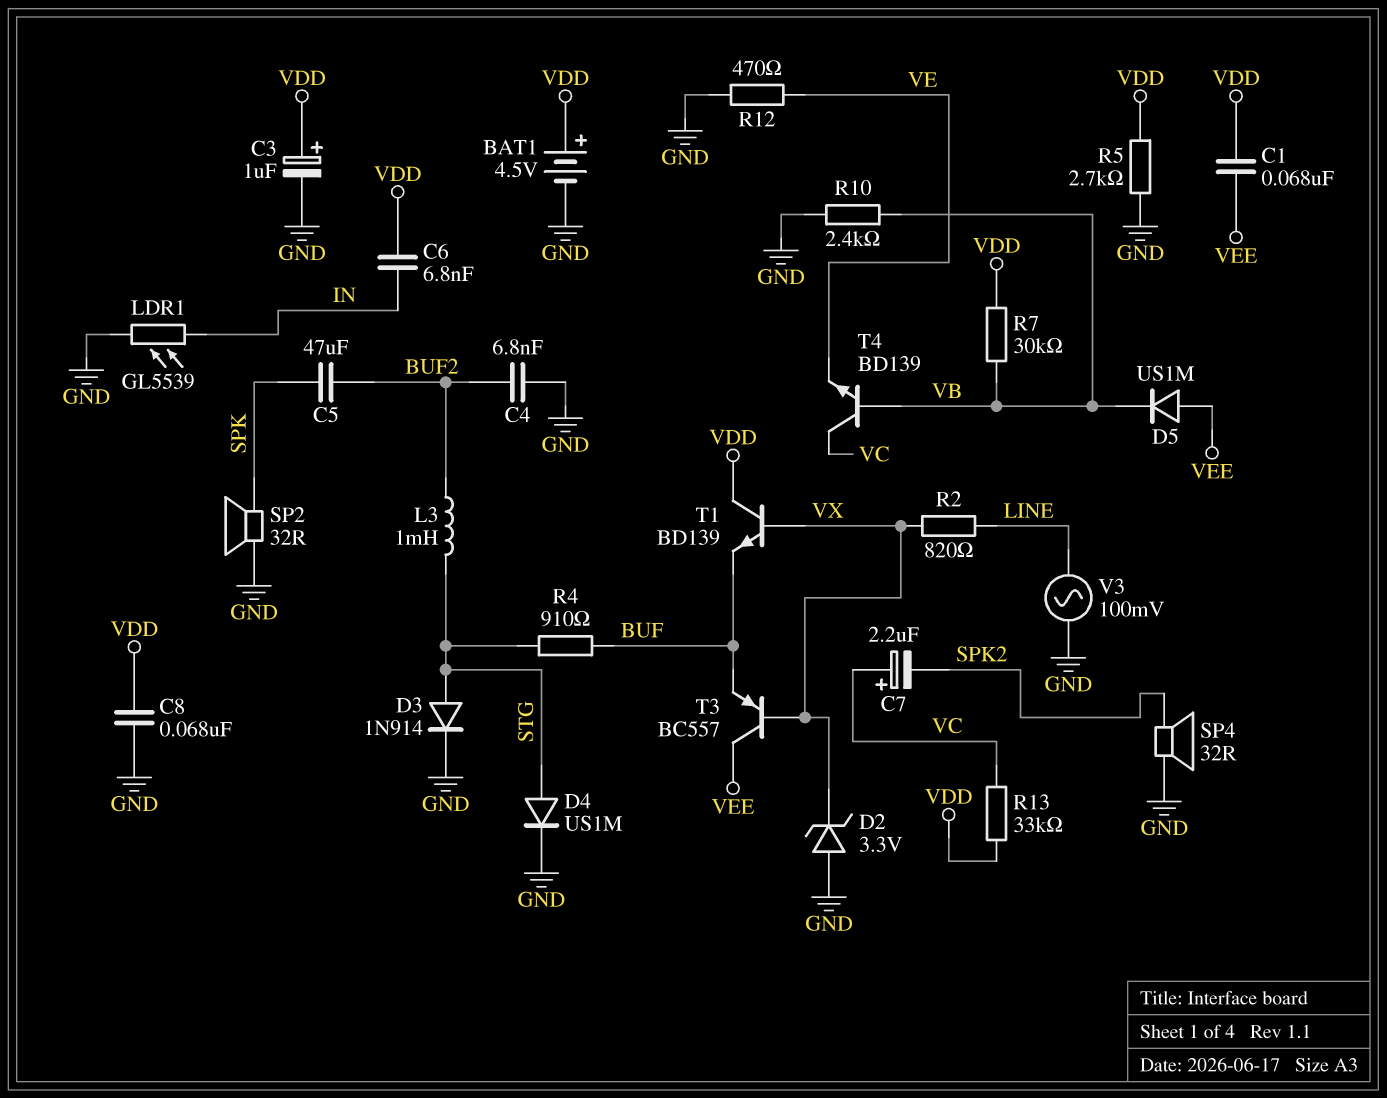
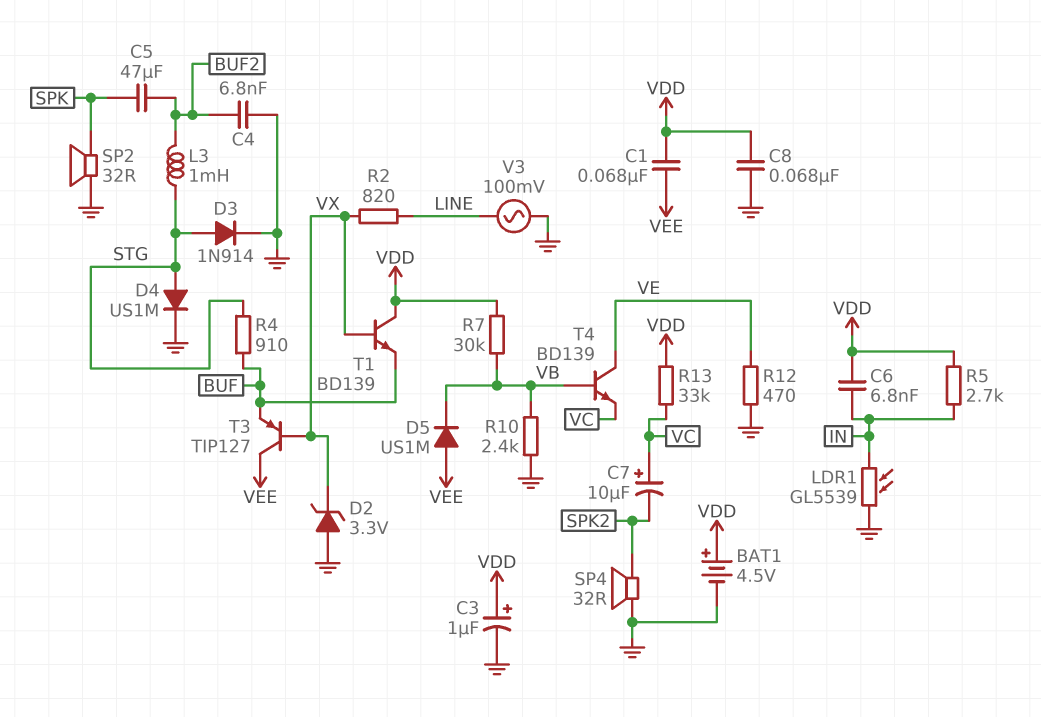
C7: 2.2uF (plus VC, minus SPK2) -> 10uF (plus VC, minus SPK2)
R5: 2.7k (GND, VDD) -> 2.7k (IN, VDD)
T3: PNP BC557 (B VX, C VEE, E BUF) -> PNP TIP127 (B VX, C VEE, E BUF)
T4: NPN BD139 (B VB, C VC, E VE) -> NPN BD139 (B VB, C VE, E VC)

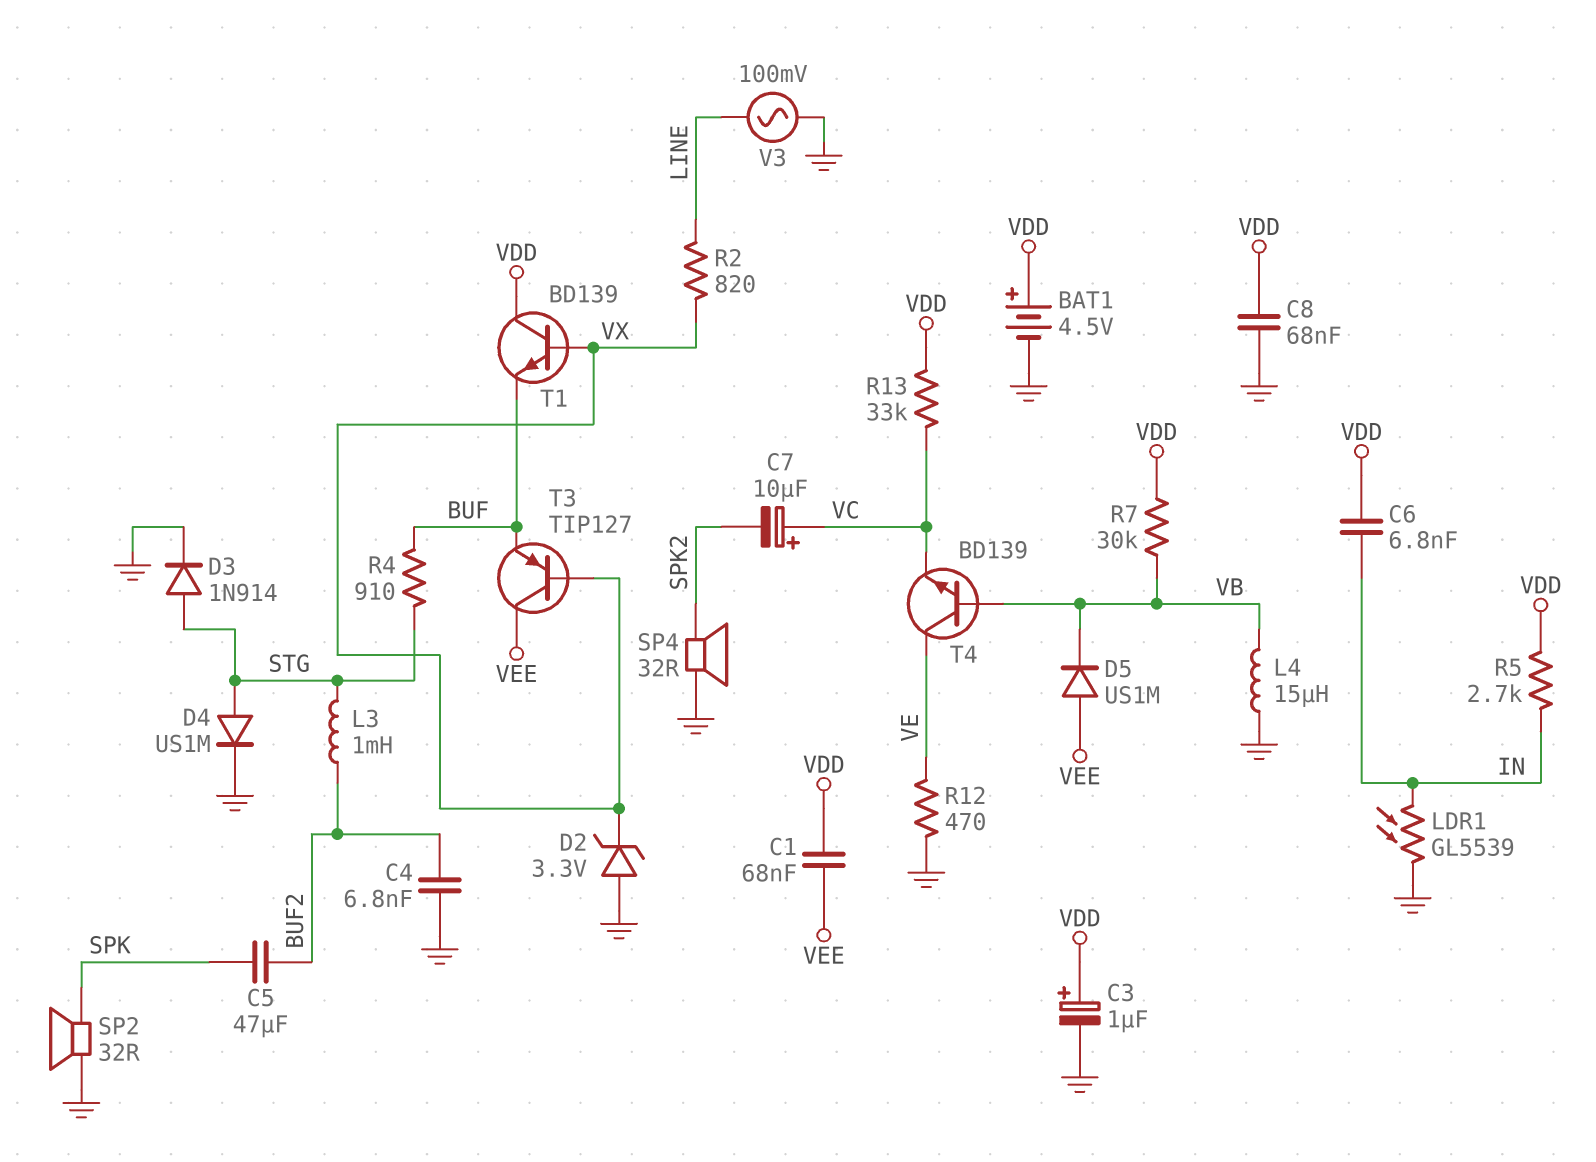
L4: none -> 15uH (GND, VB)
R10: 2.4k (GND, VB) -> none

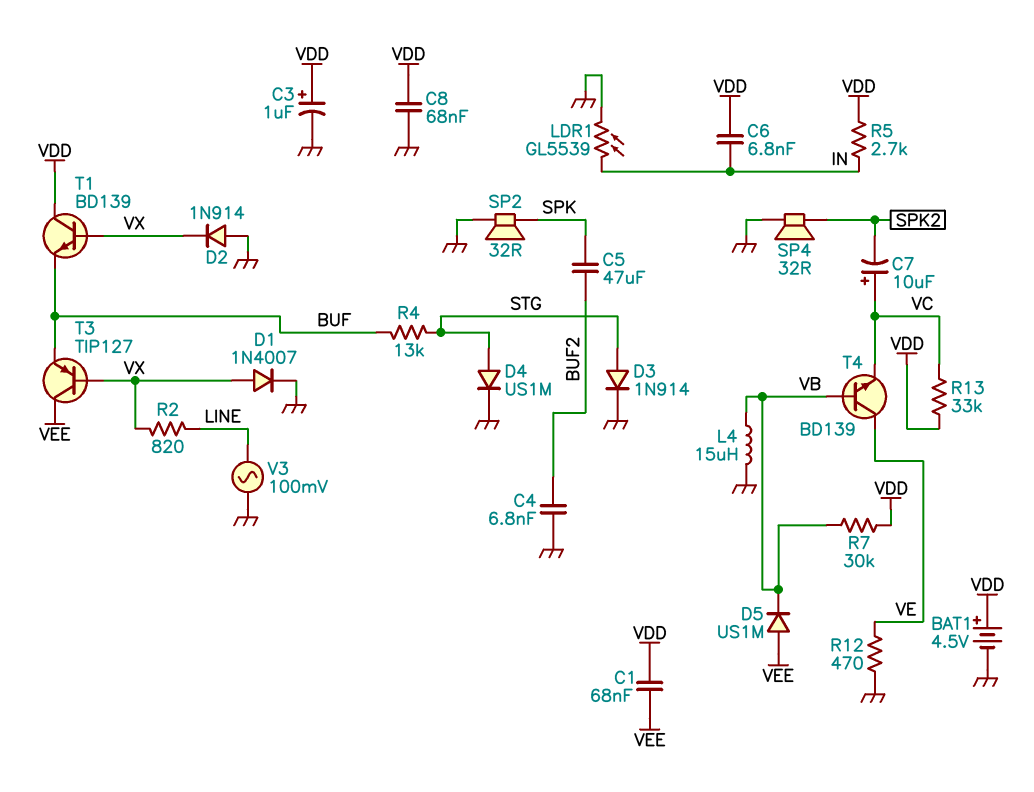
D1: none -> diode 1N4007 (A VX, K GND)
D2: zener 3.3V (A GND, K VX) -> diode 1N914 (A GND, K VX)
L3: 1mH (BUF2, STG) -> none
R4: 910 (BUF, STG) -> 13k (BUF, STG)

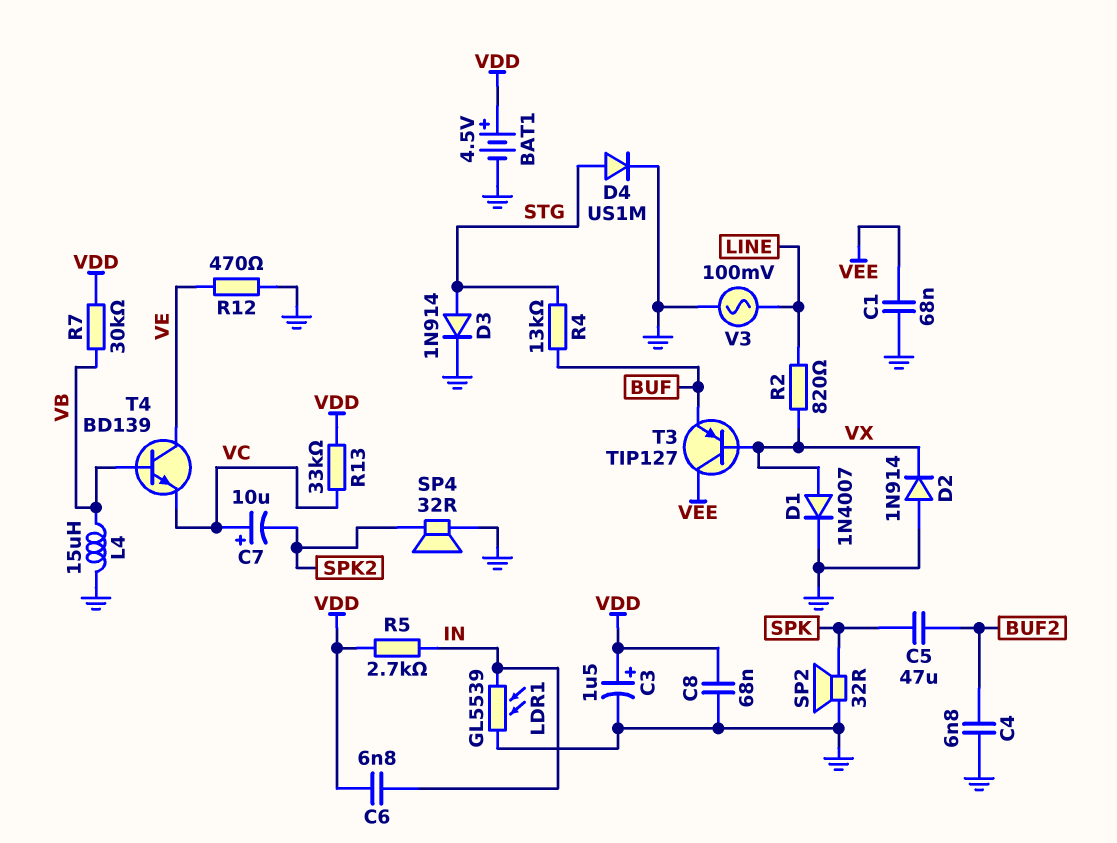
C1: 68nF (VDD, VEE) -> 68nF (GND, VEE)
C3: 1uF (plus VDD, minus GND) -> 1.5uF (plus VDD, minus GND)
D5: diode US1M (A VEE, K VB) -> none
T1: NPN BD139 (B VX, C VDD, E BUF) -> none

